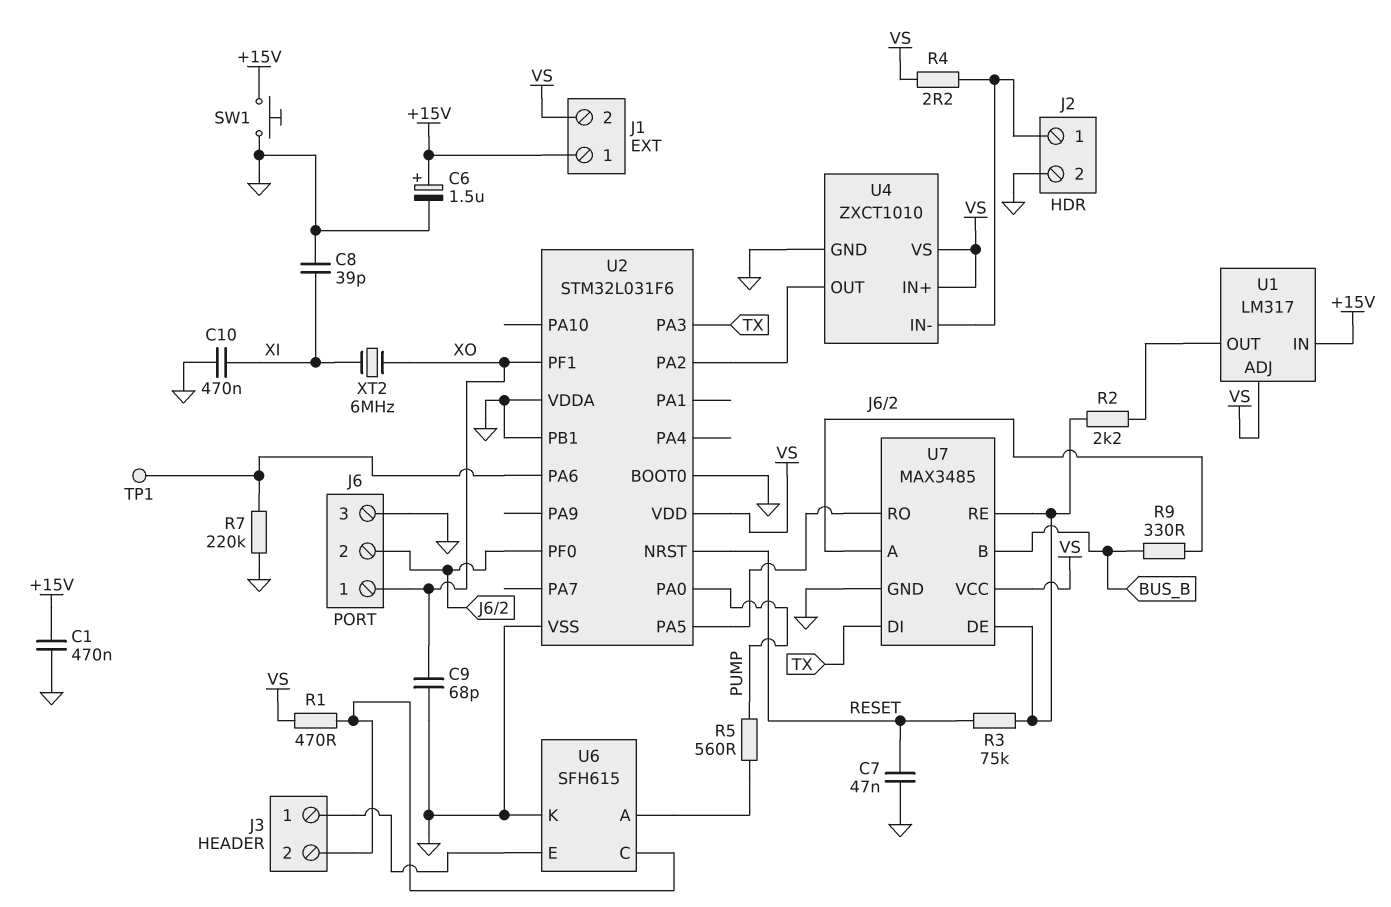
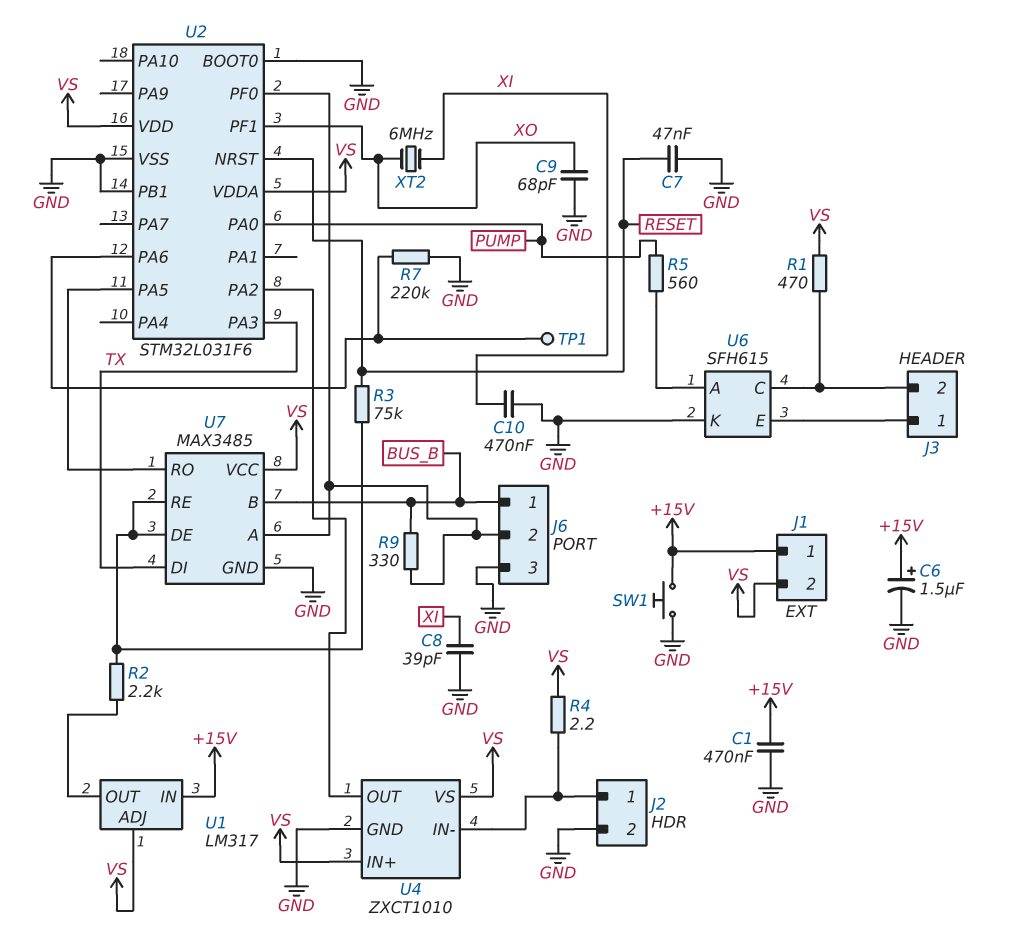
J6 pin 1: XO -> BUS_B
U2 pin VDDA: GND -> VS

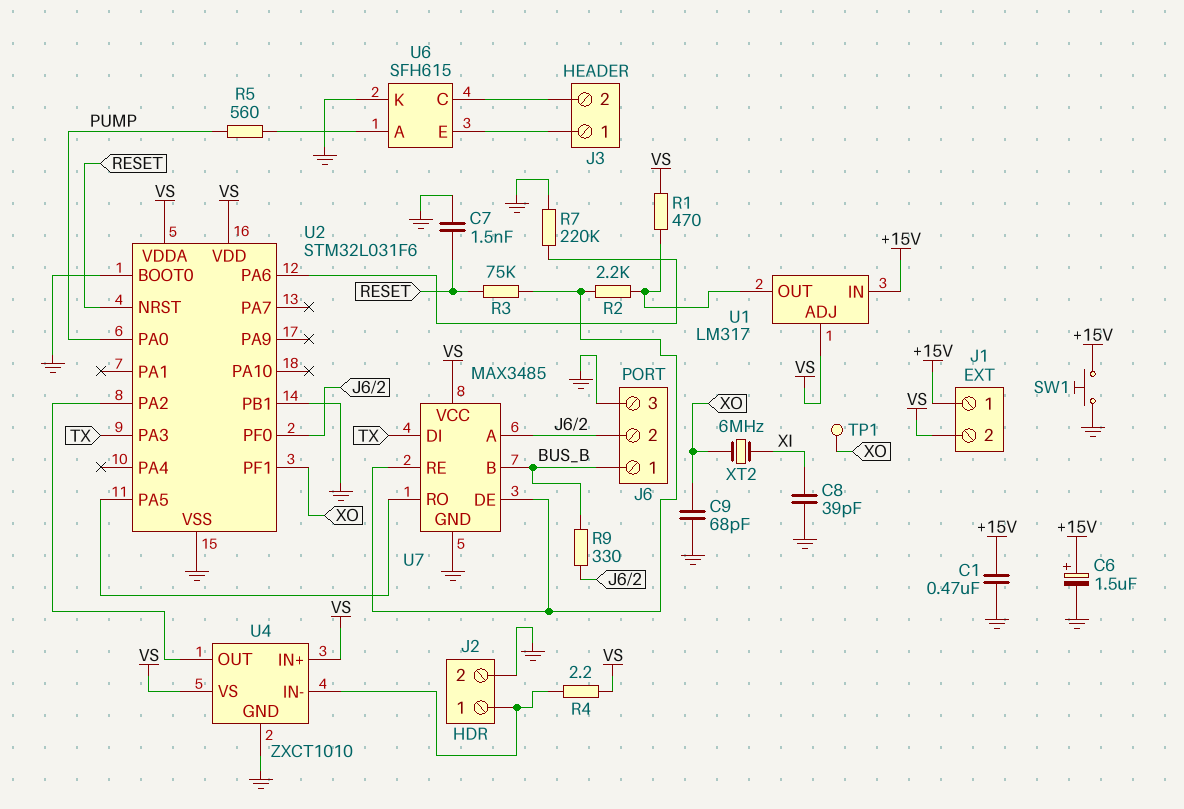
C7: 47nF (GND, RESET) -> 1.5nF (GND, RESET)
C10: 470nF (GND, XI) -> none
R1: 470 (J3/2, VS) -> 470 (U1/OUT, VS)
TP1: test point (U2/PA6) -> test point (XO)

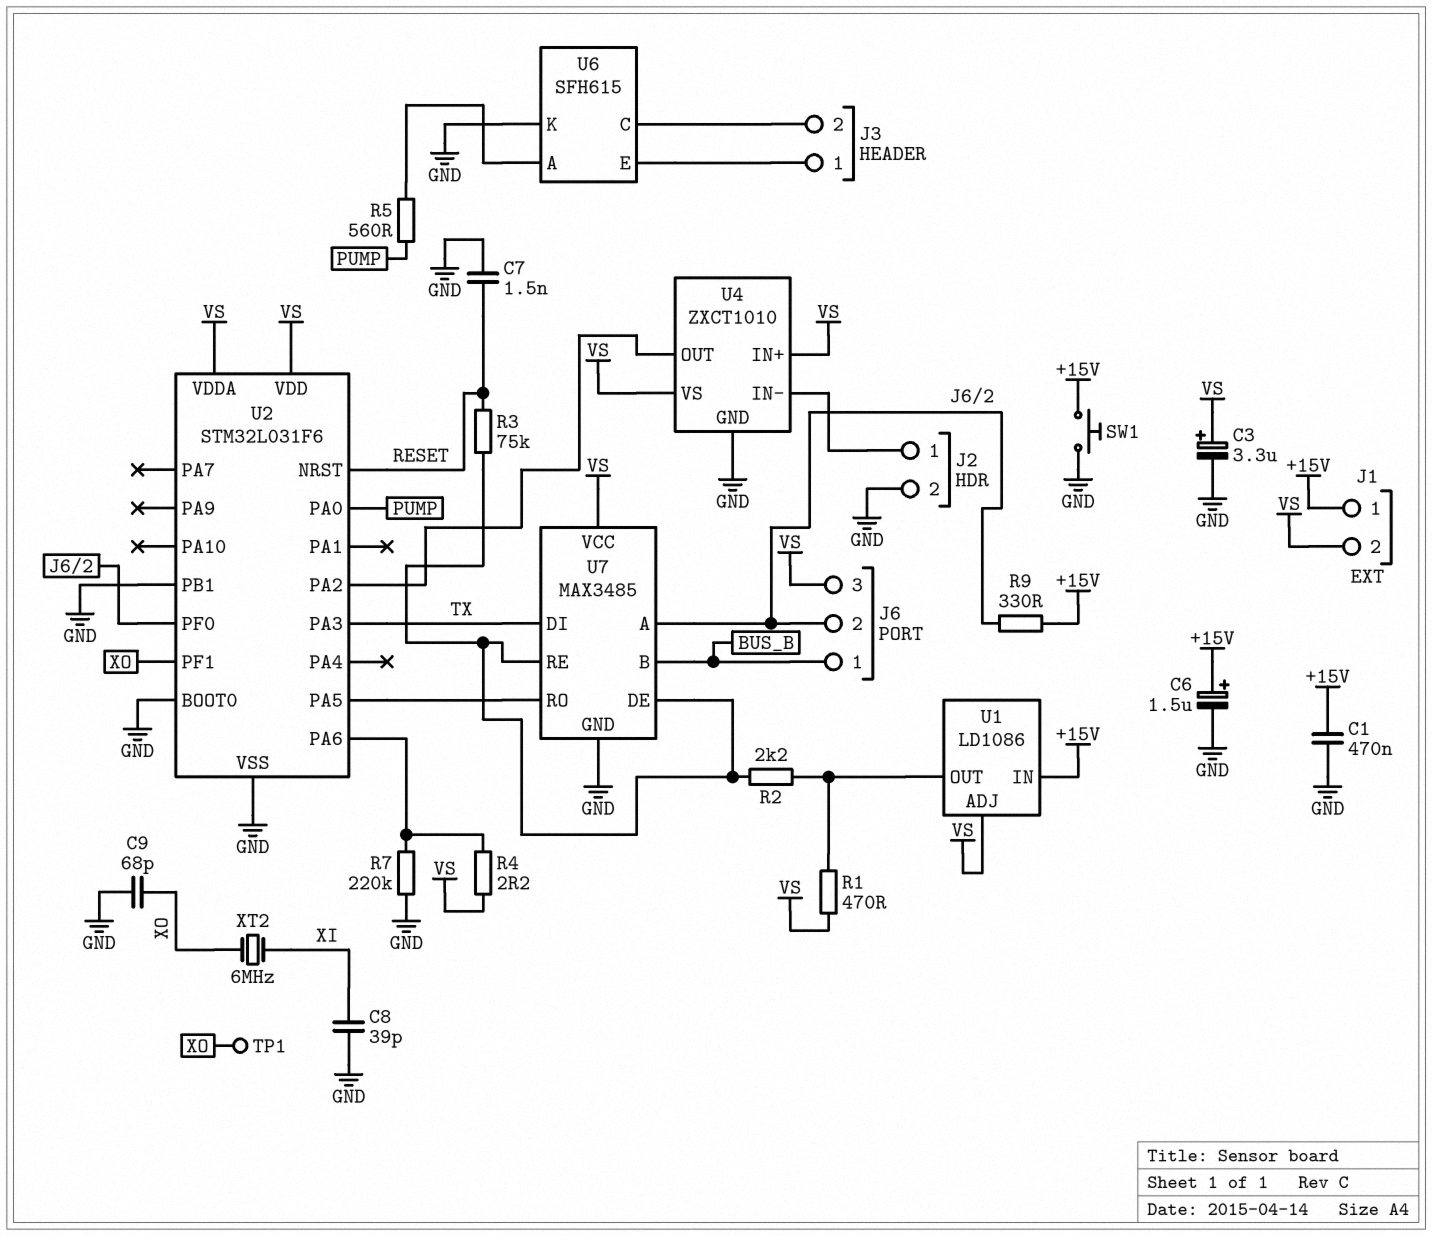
C3: none -> 3.3uF (plus VS, minus GND)
J6 pin 3: GND -> VS
R4: 2.2 (J2/1, VS) -> 2.2 (U2/PA6, VS)
R9: 330 (BUS_B, J6/2) -> 330 (+15V, J6/2)
U1: LM317 -> LD1086

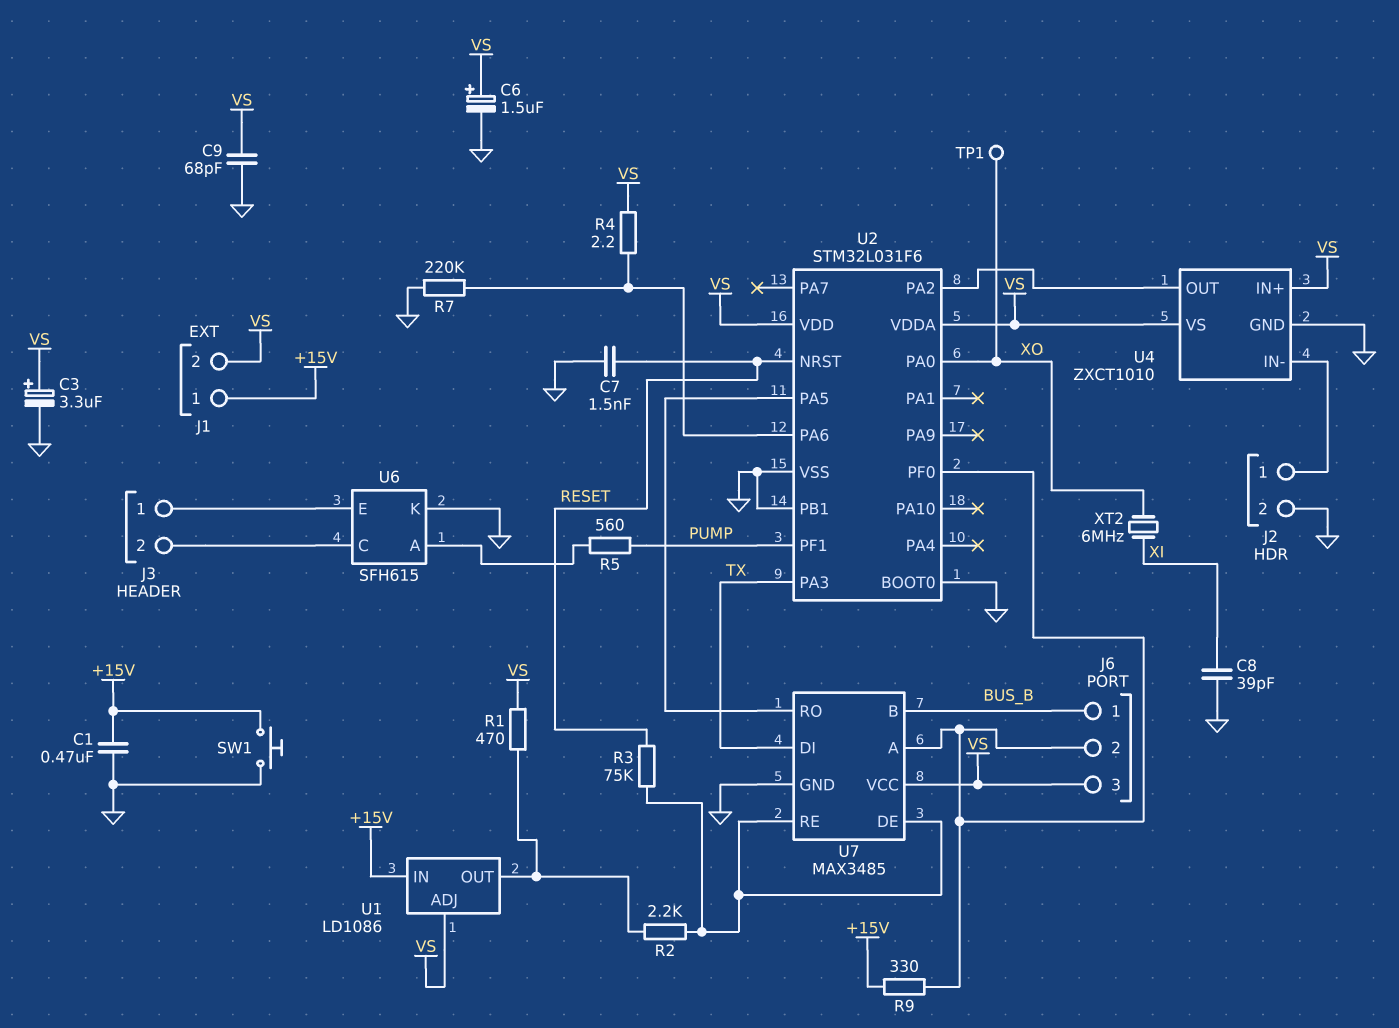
C6: 1.5uF (plus +15V, minus GND) -> 1.5uF (plus VS, minus GND)
C9: 68pF (GND, XO) -> 68pF (GND, VS)
U2 pin PA0: PUMP -> XO
U2 pin PF1: XO -> PUMP

